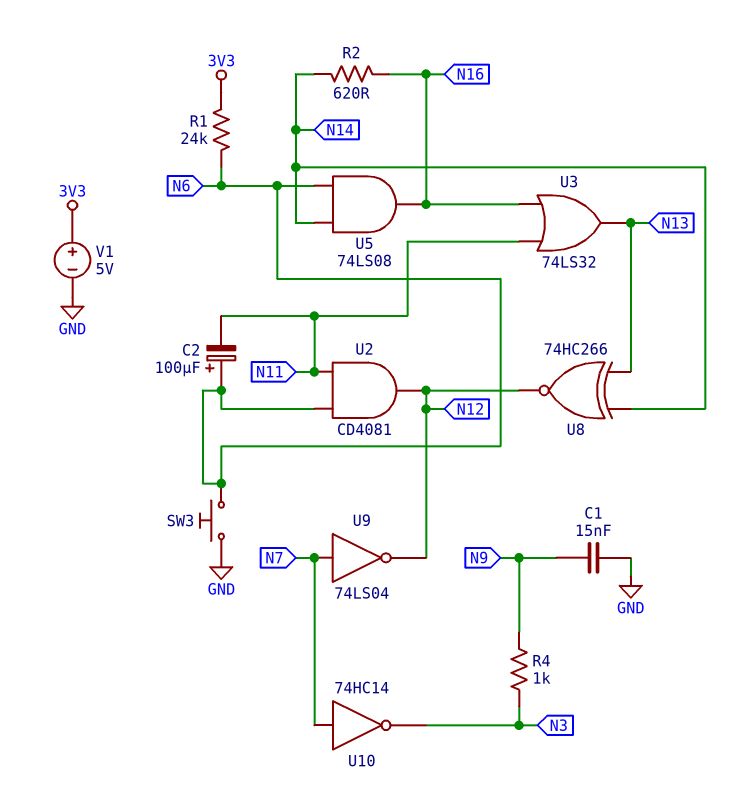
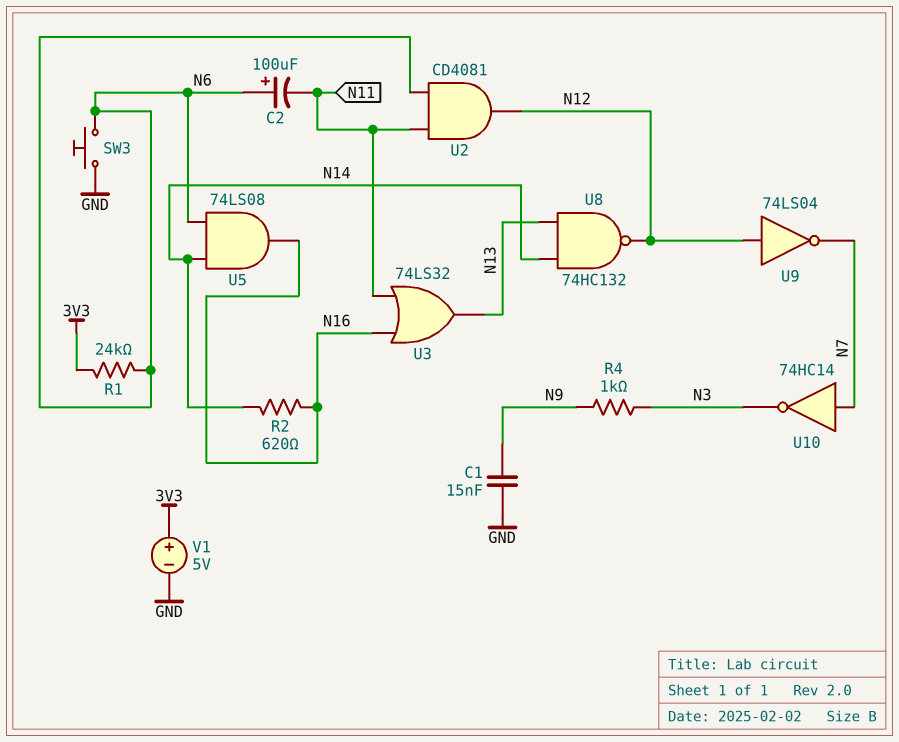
U8: XNOR 74HC266 (in N13, in N14, out N12) -> NAND 74HC132 (in N13, in N14, out N12)
U9: NOT 74LS04 (in N7, out N12) -> NOT 74LS04 (in N12, out N7)

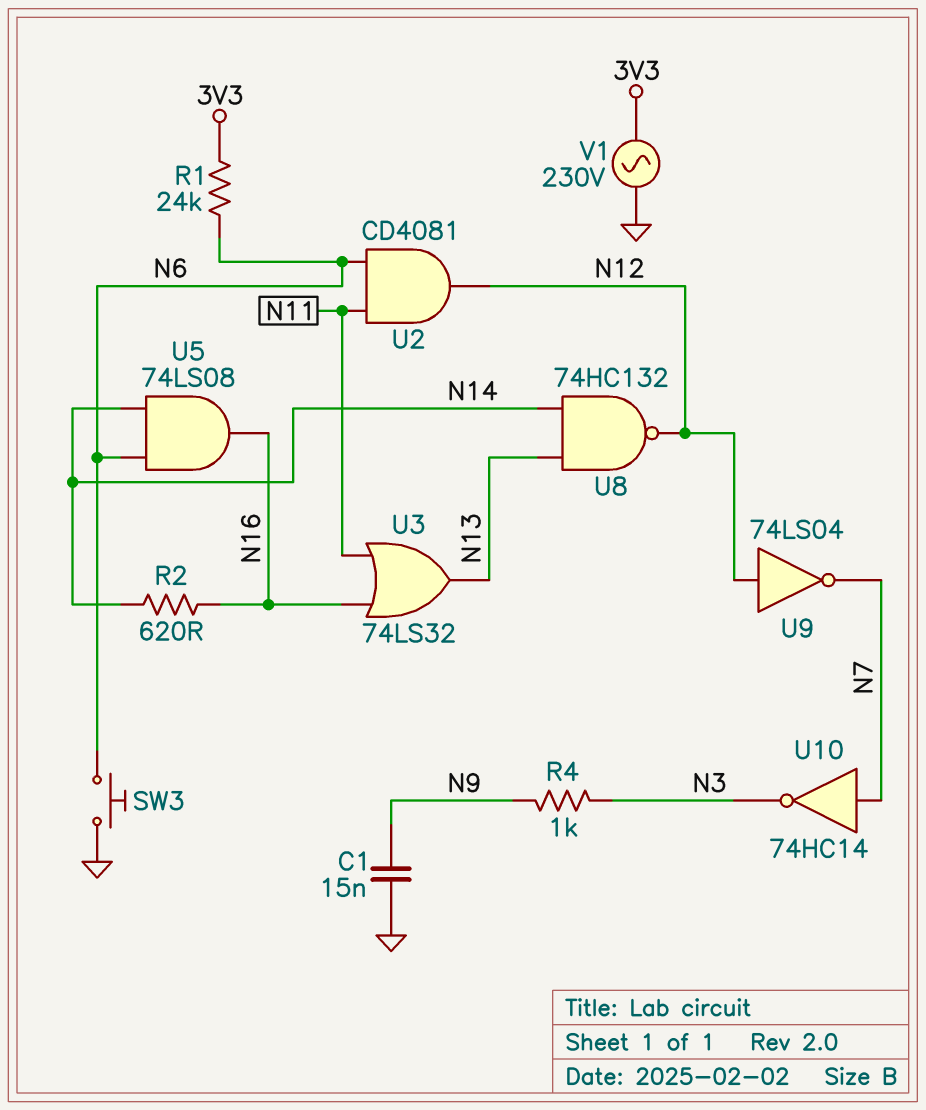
C2: 100uF (plus N6, minus N11) -> none
V1: 5V (plus 3V3, minus GND) -> AC 230V (3V3, GND)

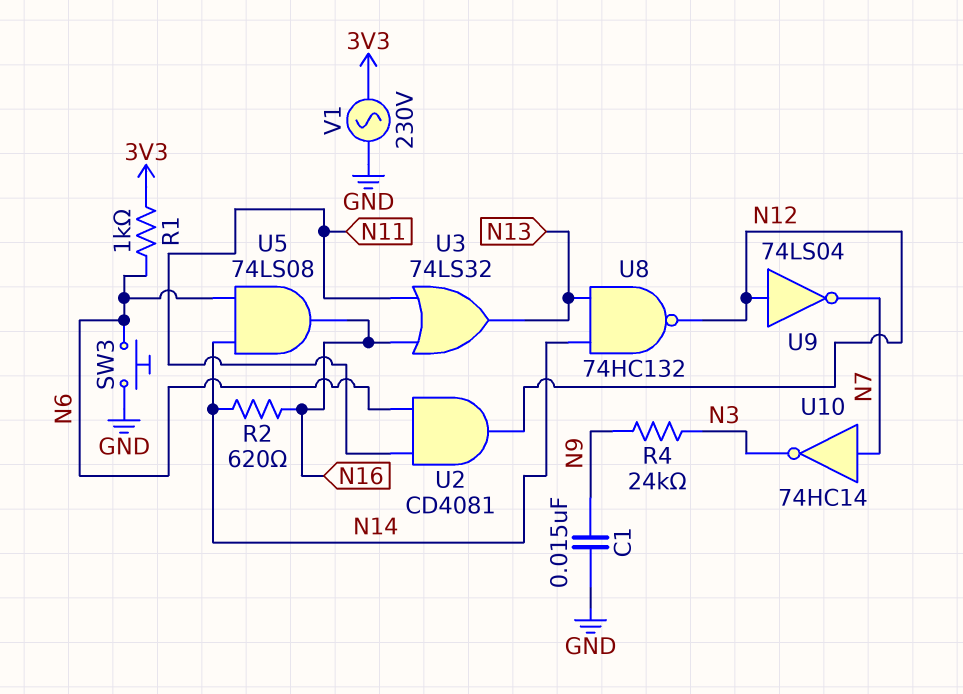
R1: 24k (3V3, N6) -> 1k (3V3, N6)
R4: 1k (N3, N9) -> 24k (N3, N9)

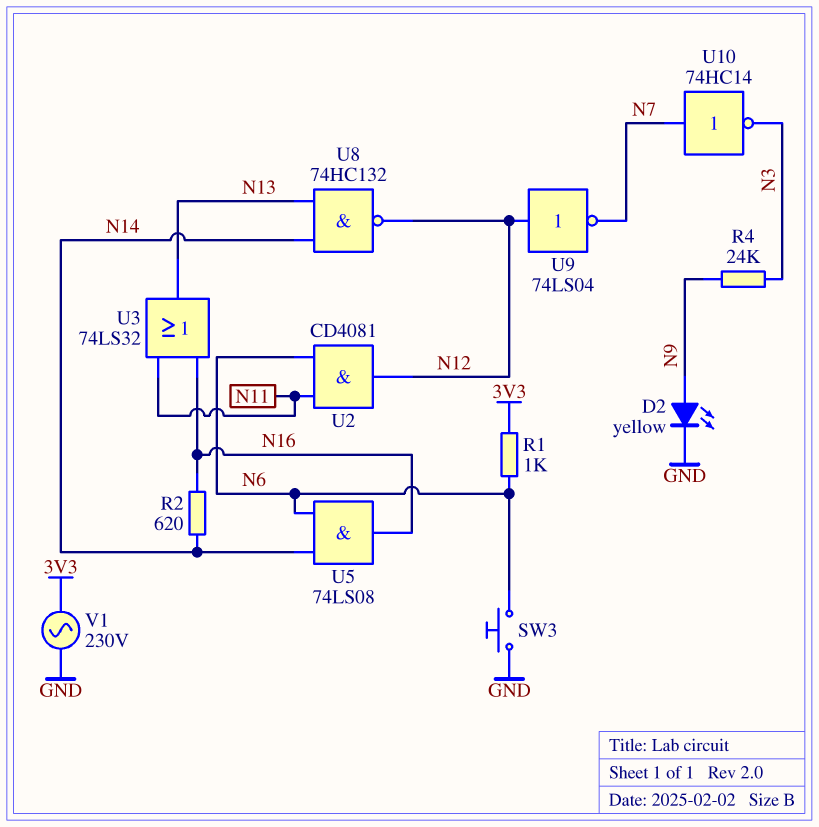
C1: 15nF (GND, N9) -> none
D2: none -> LED yellow (A N9, K GND)

